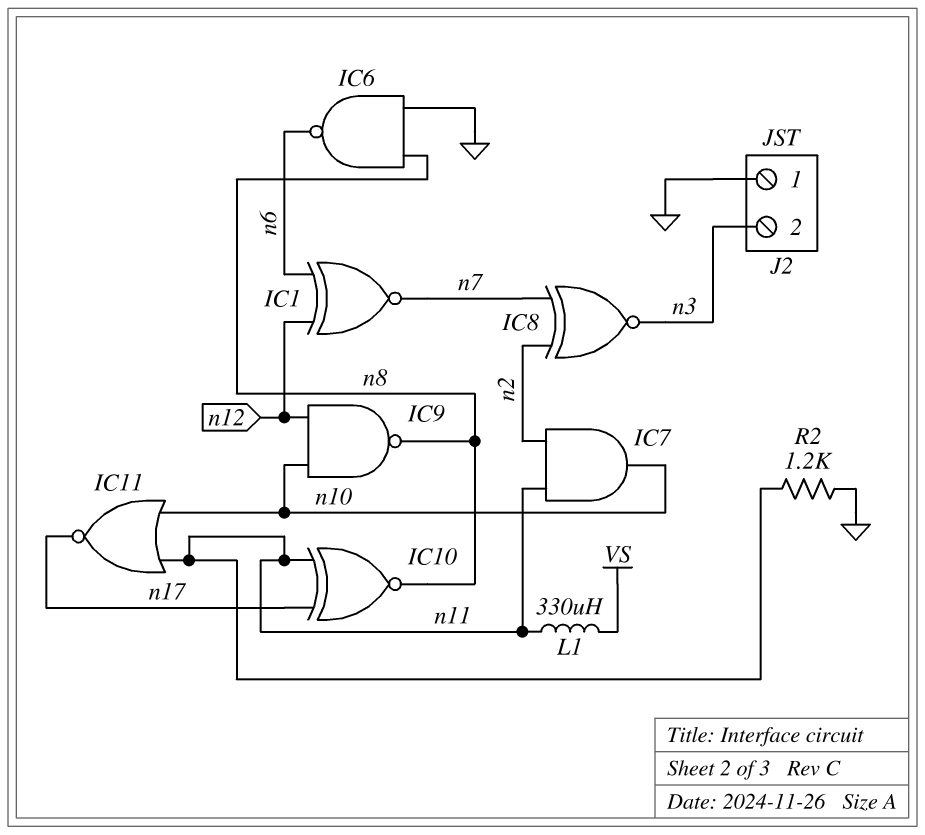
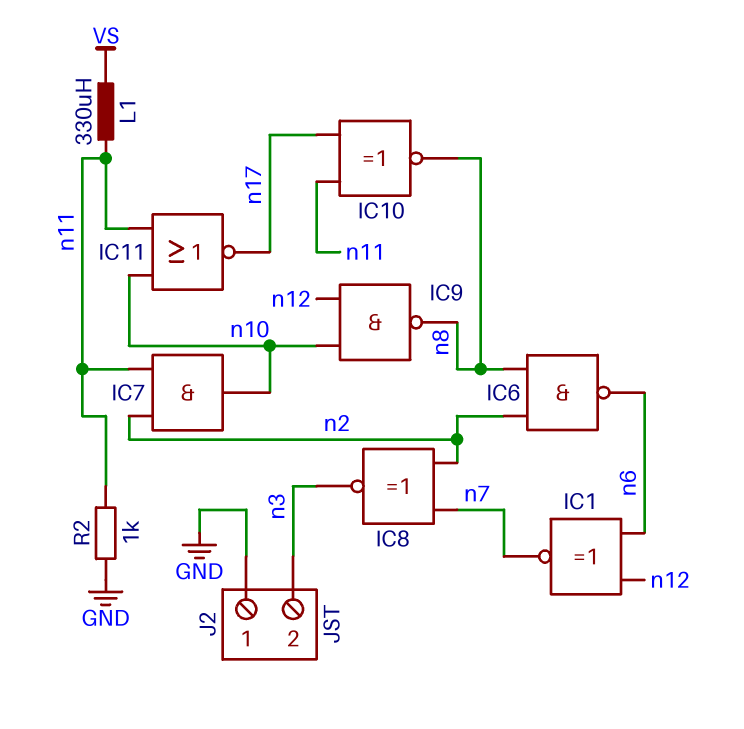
IC6: NAND (in GND, in n8, out n6) -> NAND (in n2, in n8, out n6)
R2: 1.2k (GND, n11) -> 1k (GND, n11)

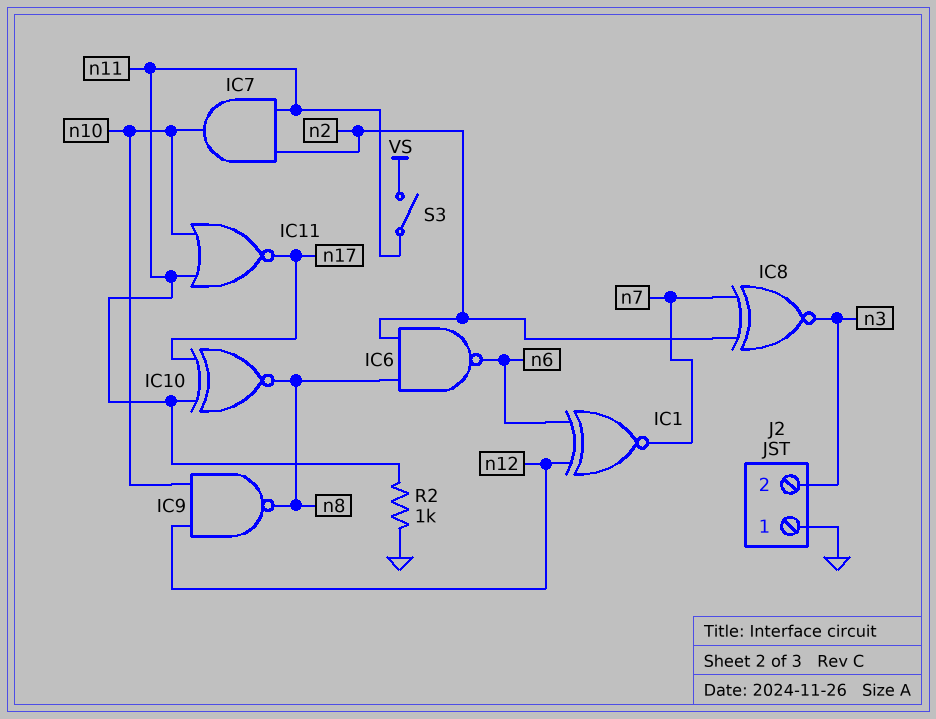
L1: 330uH (VS, n11) -> none
S3: none -> switch (VS, n11)

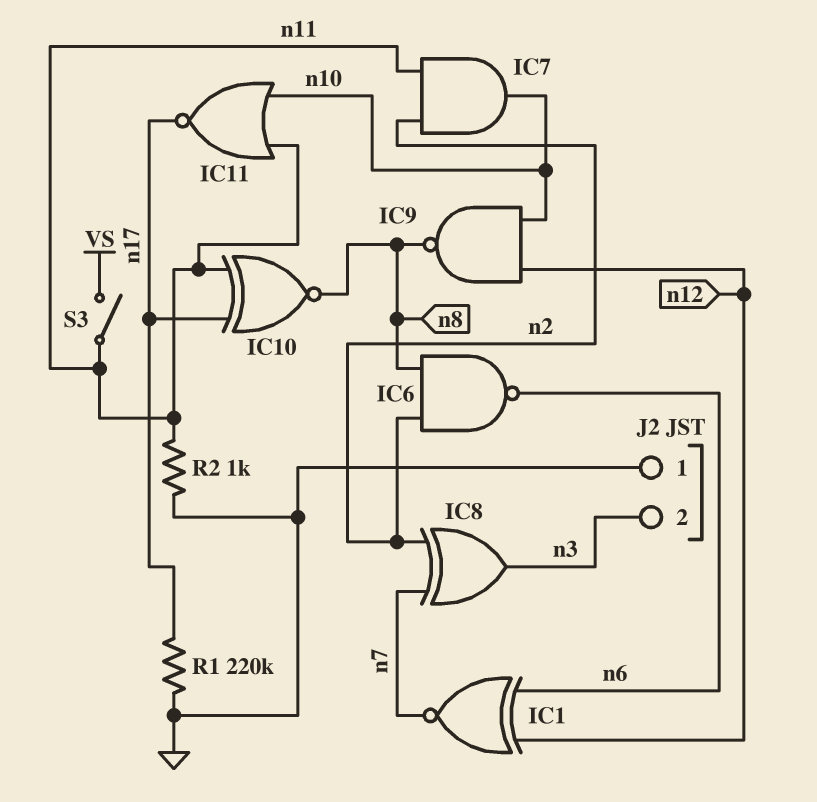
IC8: XNOR (in n2, in n7, out n3) -> XOR (in n2, in n7, out n3)
R1: none -> 220k (GND, n17)

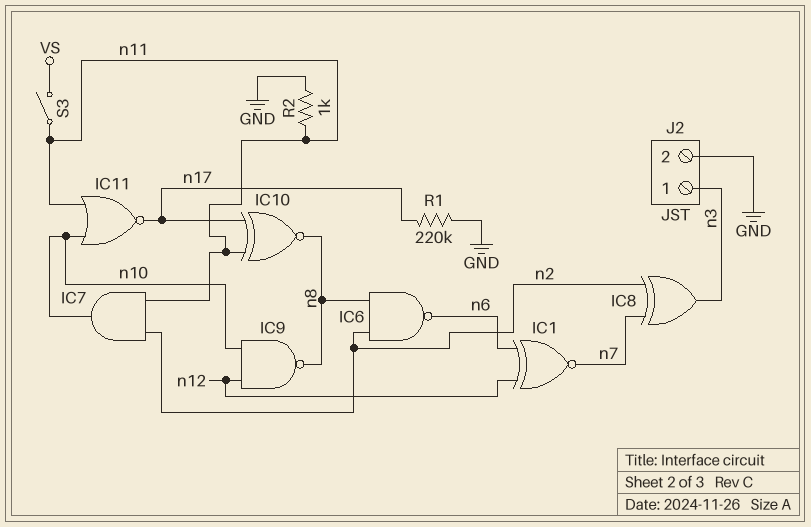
J2 pin 1: GND -> n3
J2 pin 2: n3 -> GND

